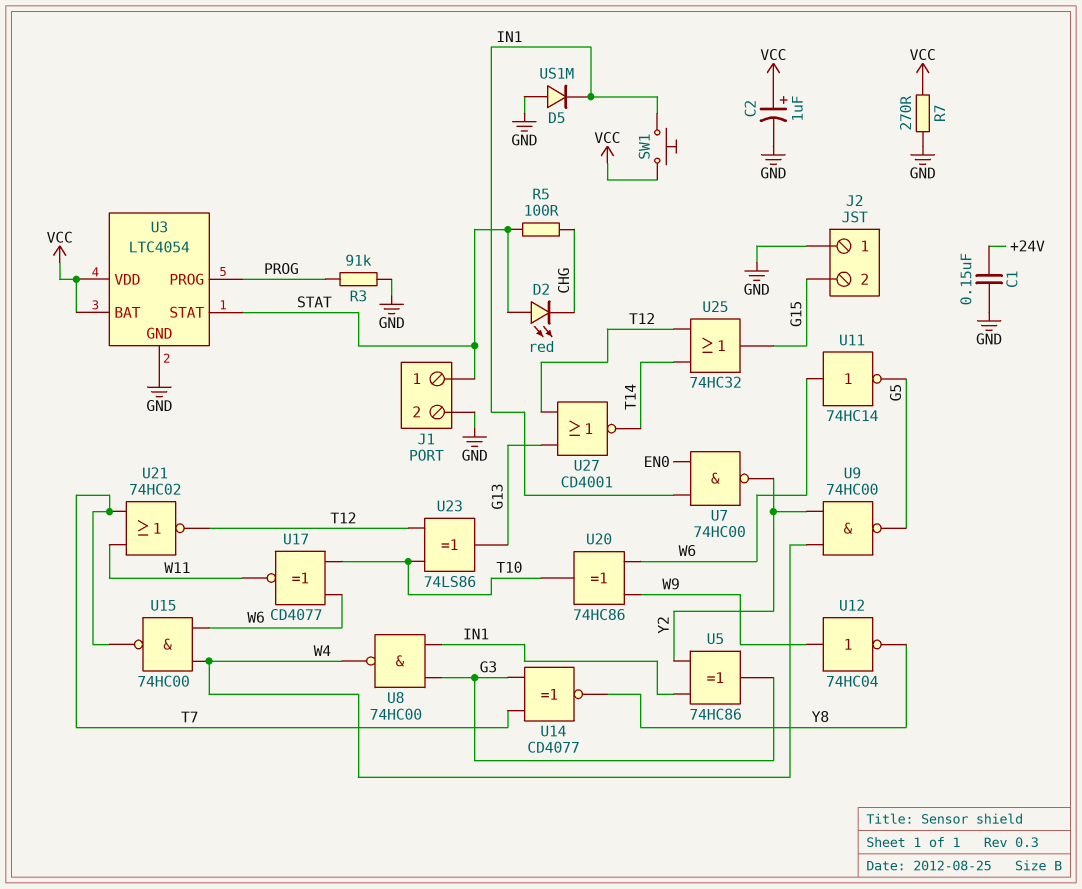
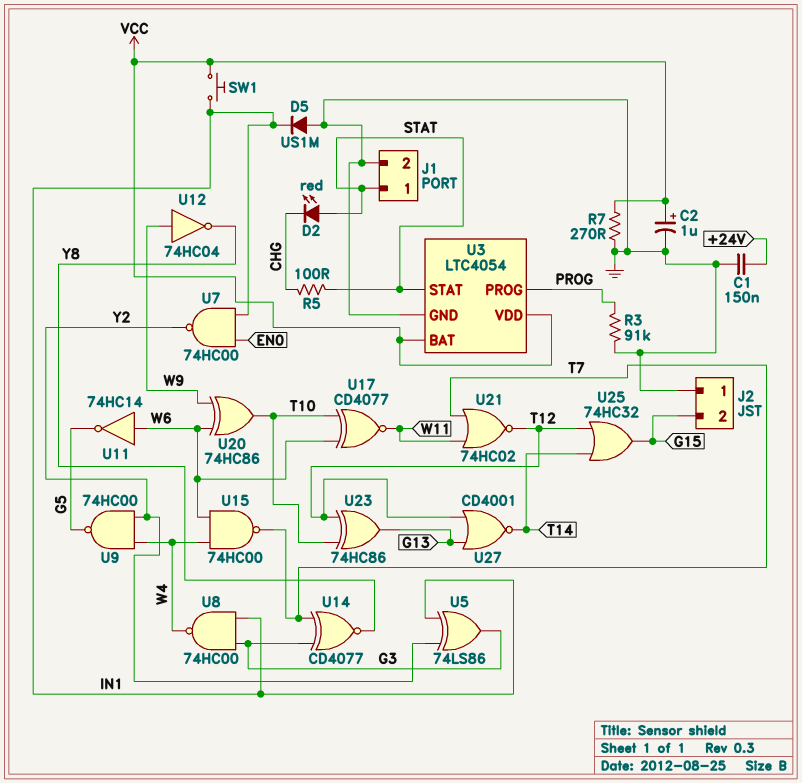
U5: XOR 74HC86 (in IN1, in Y2, out G3) -> XOR 74LS86 (in IN1, in Y2, out G3)
U23: XOR 74LS86 (in T10, in T12, out G13) -> XOR 74HC86 (in T10, in T12, out G13)

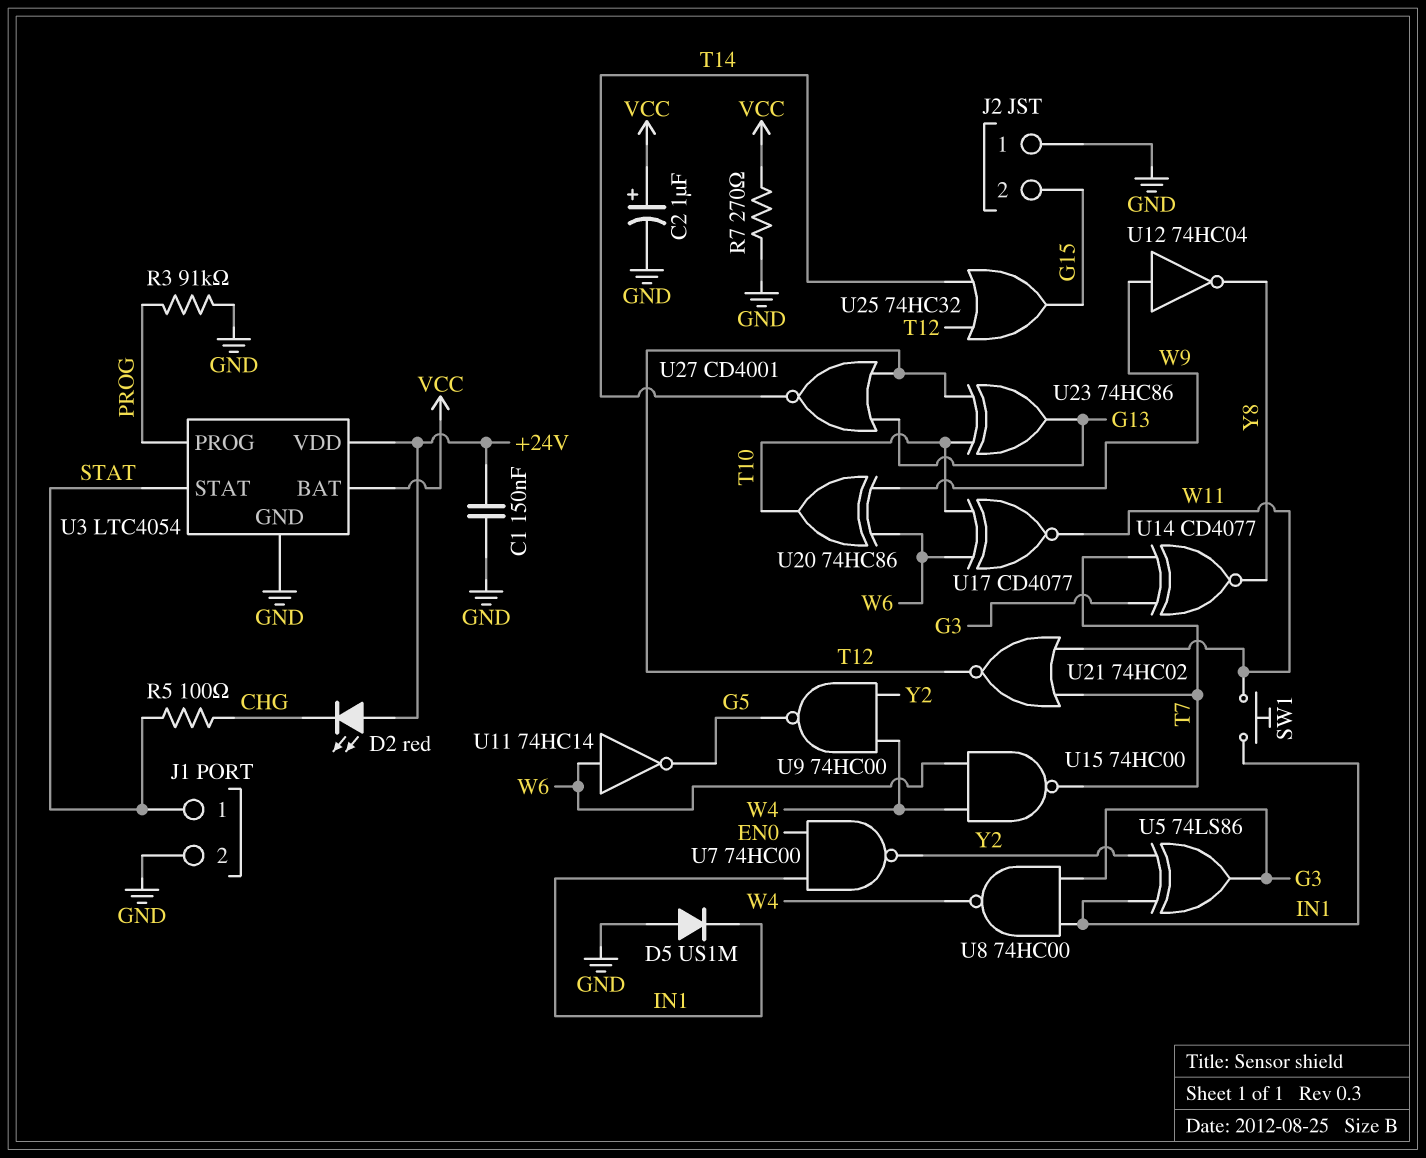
D2: LED red (A STAT, K CHG) -> LED red (A +24V, K CHG)
SW1: button (IN1, VCC) -> button (IN1, W11)
U3 pin VDD: VCC -> +24V

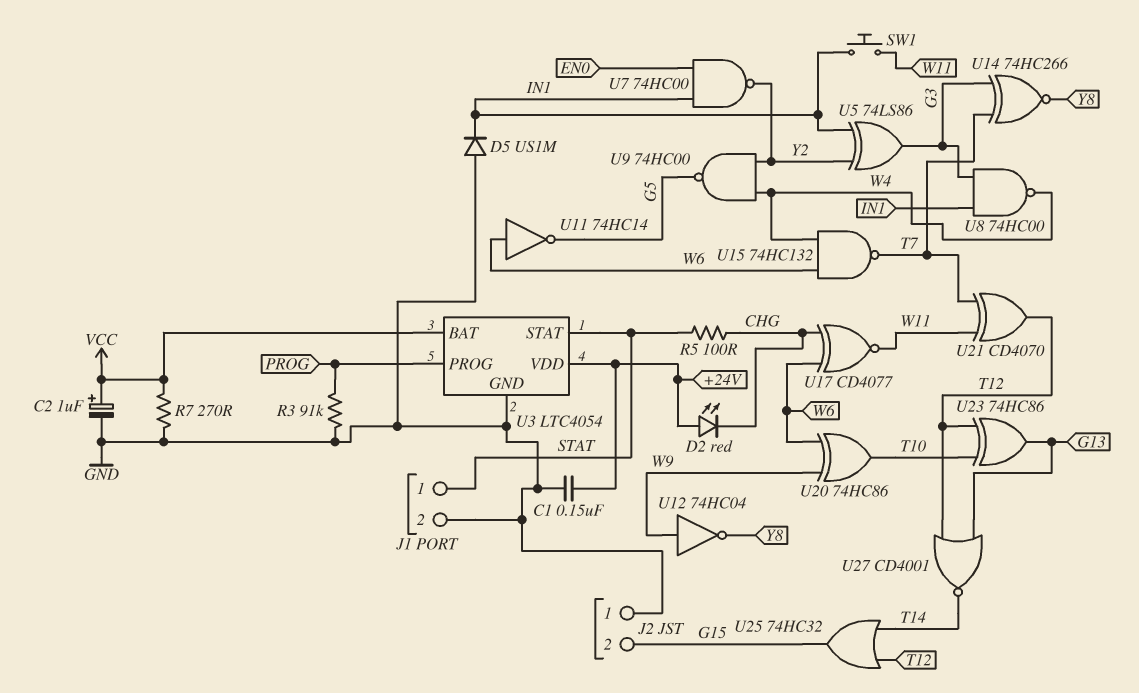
U14: XNOR CD4077 (in G3, in T7, out Y8) -> XNOR 74HC266 (in G3, in T7, out Y8)
U15: NAND 74HC00 (in W4, in W6, out T7) -> NAND 74HC132 (in W4, in W6, out T7)
U17: XNOR CD4077 (in T10, in W6, out W11) -> XNOR CD4077 (in CHG, in W6, out W11)
U21: NOR 74HC02 (in T7, in W11, out T12) -> XOR CD4070 (in T7, in W11, out T12)

